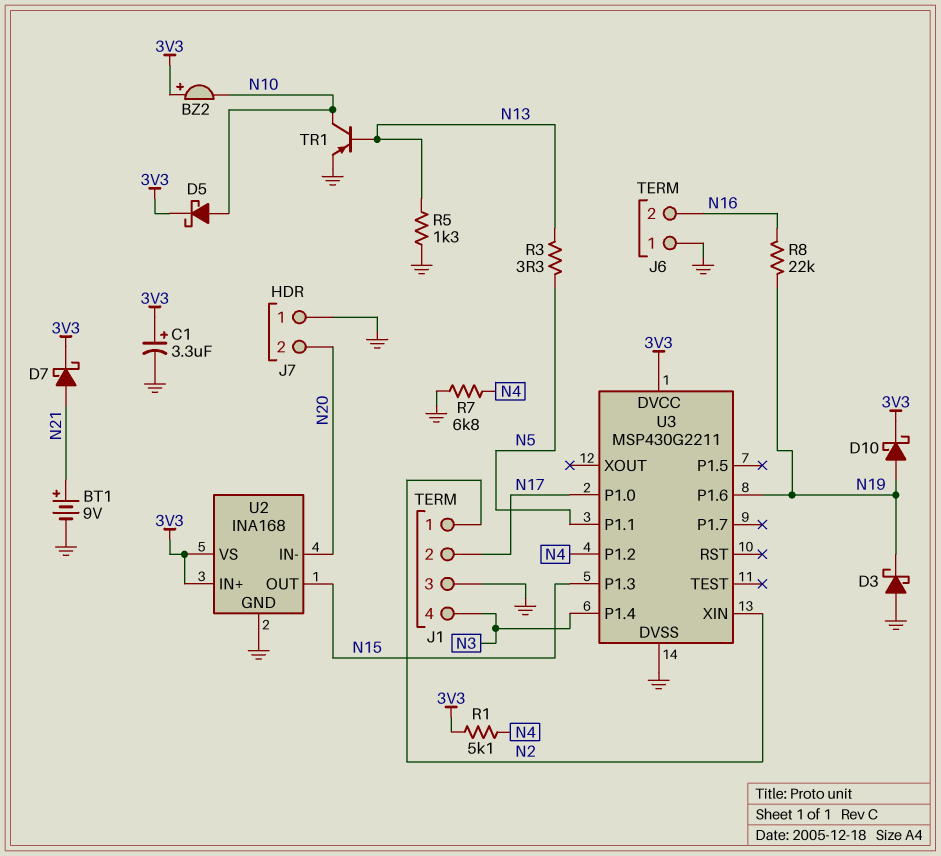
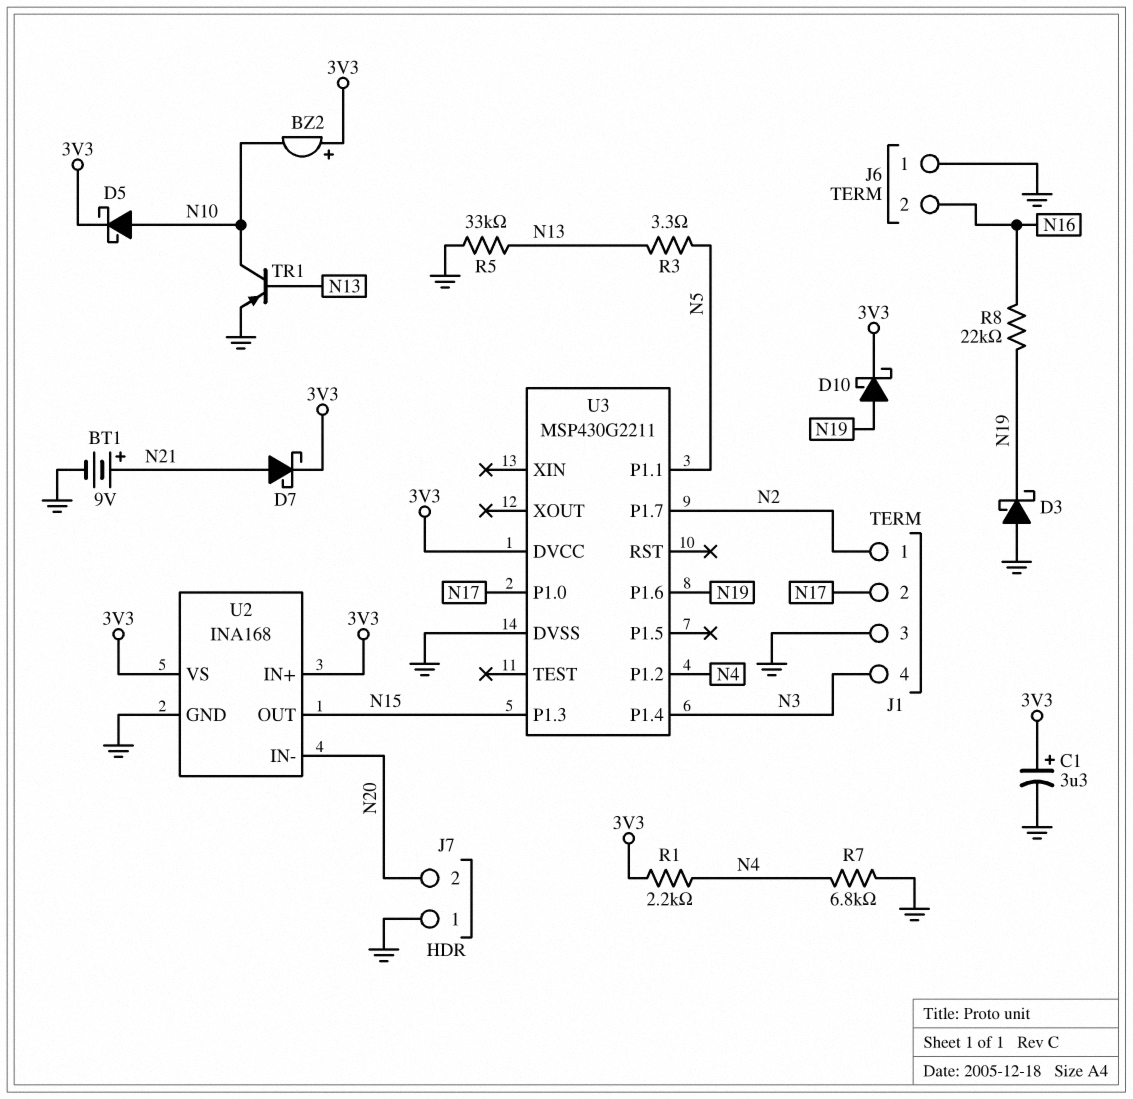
R1: 5.1k (3V3, N4) -> 2.2k (3V3, N4)
R5: 1.3k (GND, N13) -> 33k (GND, N13)
U3 pin P1.7: none -> N2
U3 pin XIN: N2 -> none

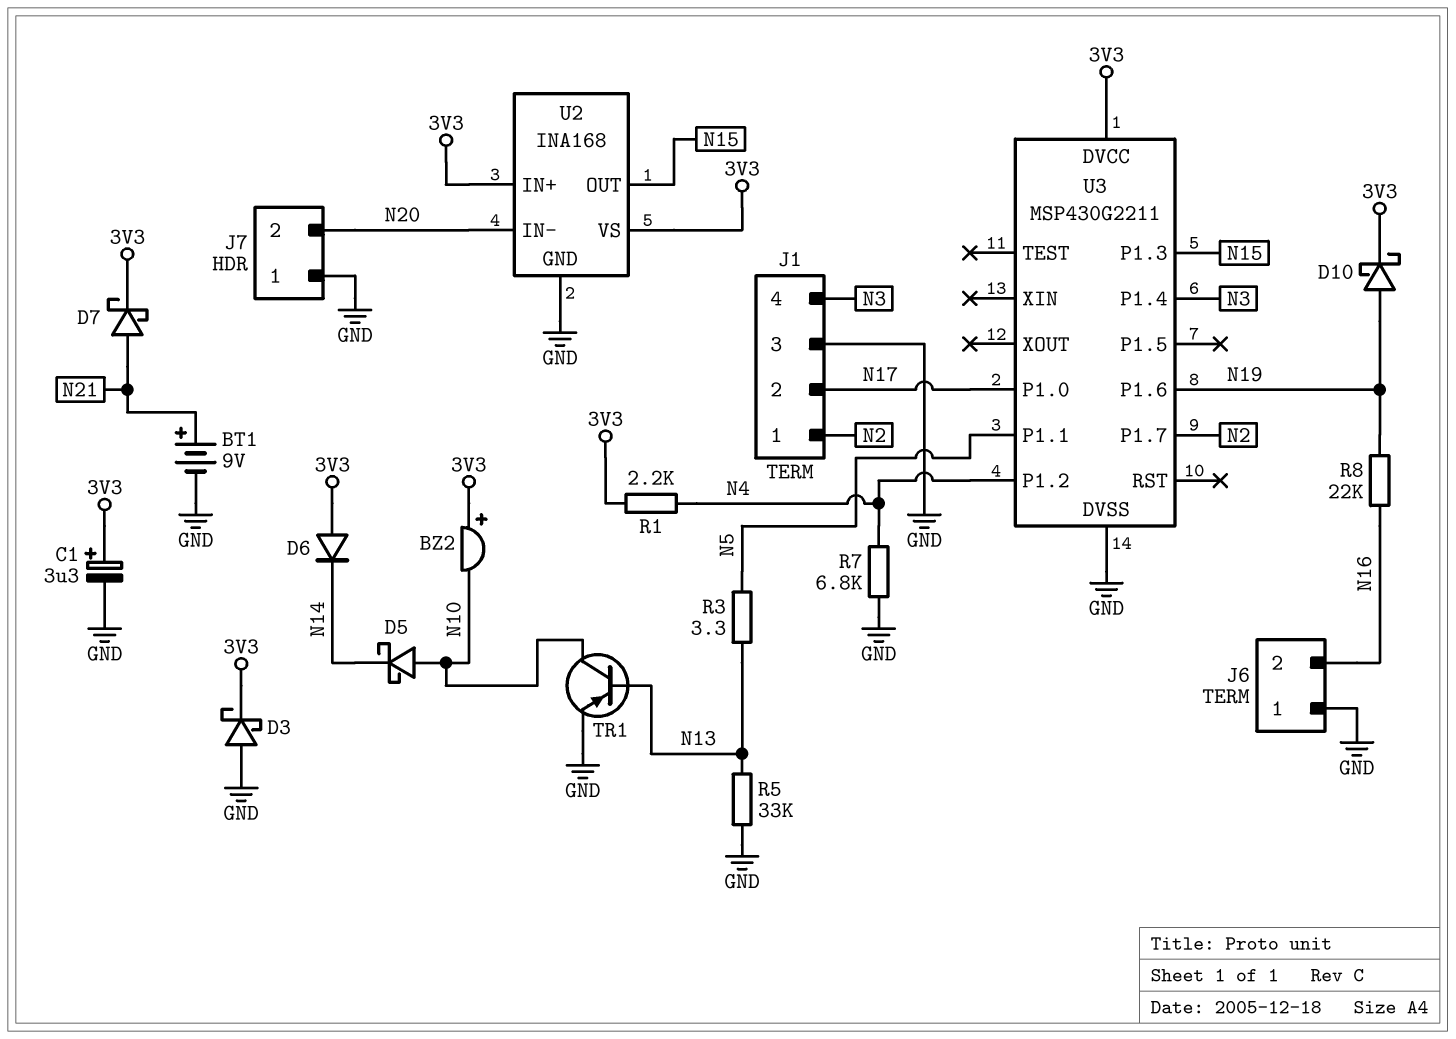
D3: schottky (A GND, K N19) -> schottky (A GND, K 3V3)
D5: schottky (A N10, K 3V3) -> schottky (A N10, K N14)
D6: none -> diode (A 3V3, K N14)

